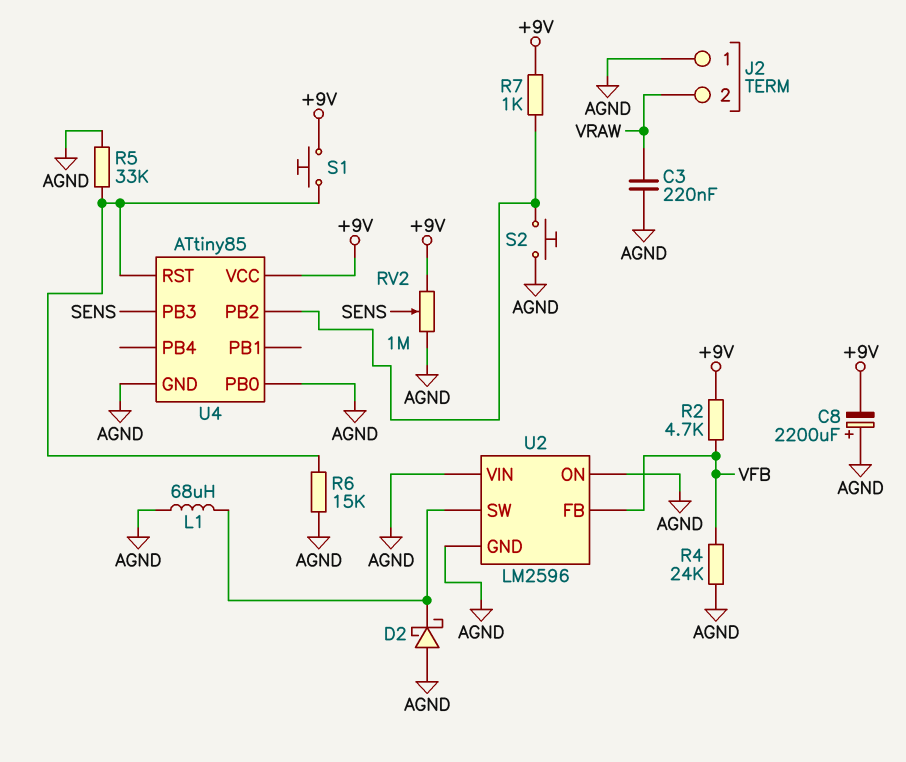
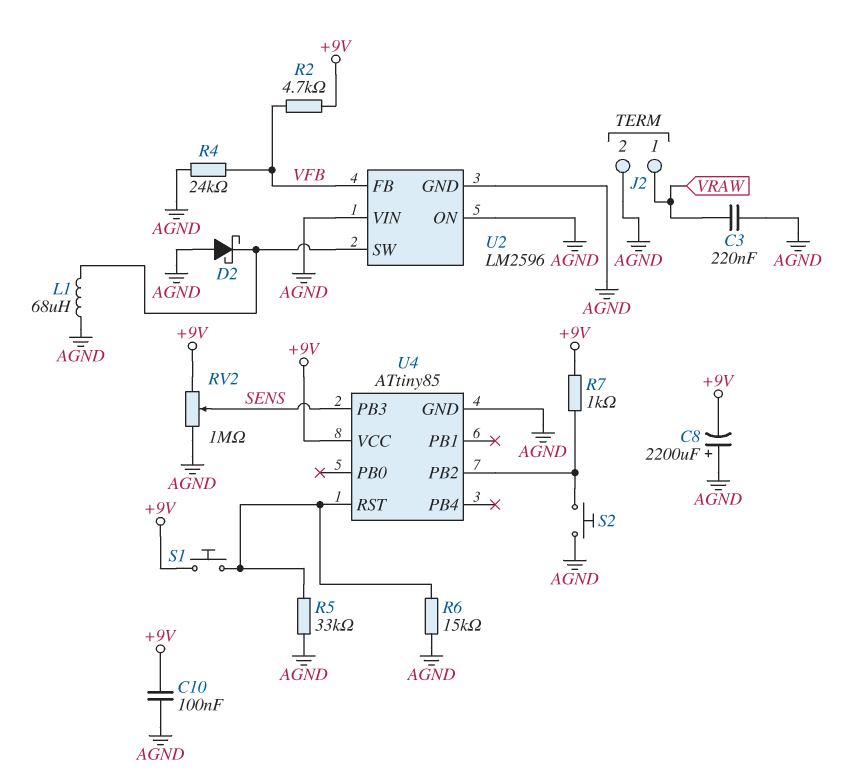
C10: none -> 100nF (+9V, AGND)
J2 pin 1: AGND -> VRAW
J2 pin 2: VRAW -> AGND
U4 pin PB0: AGND -> none

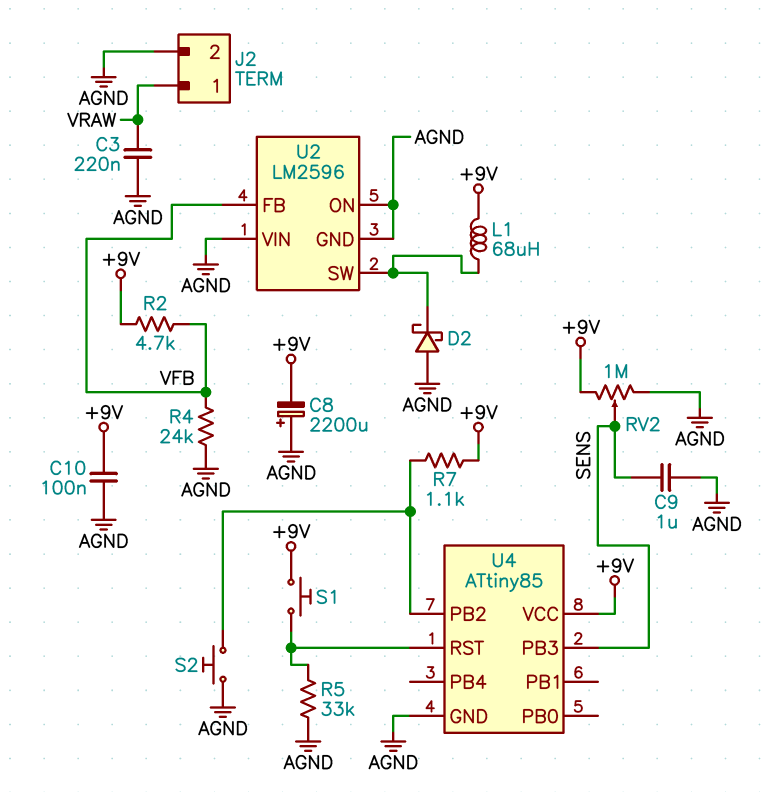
C9: none -> 1uF (AGND, SENS)
L1: 68uH (AGND, U2/SW) -> 68uH (+9V, U2/SW)
R6: 15k (AGND, U4/RST) -> none
R7: 1k (+9V, U4/PB2) -> 1.1k (+9V, U4/PB2)

